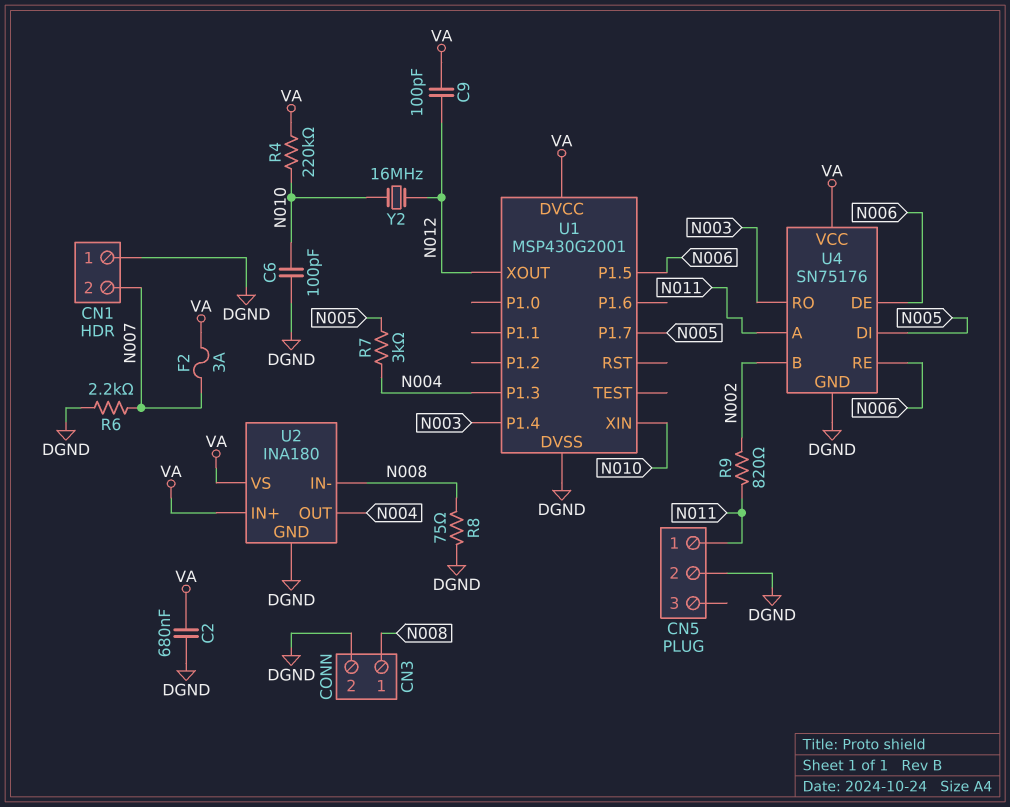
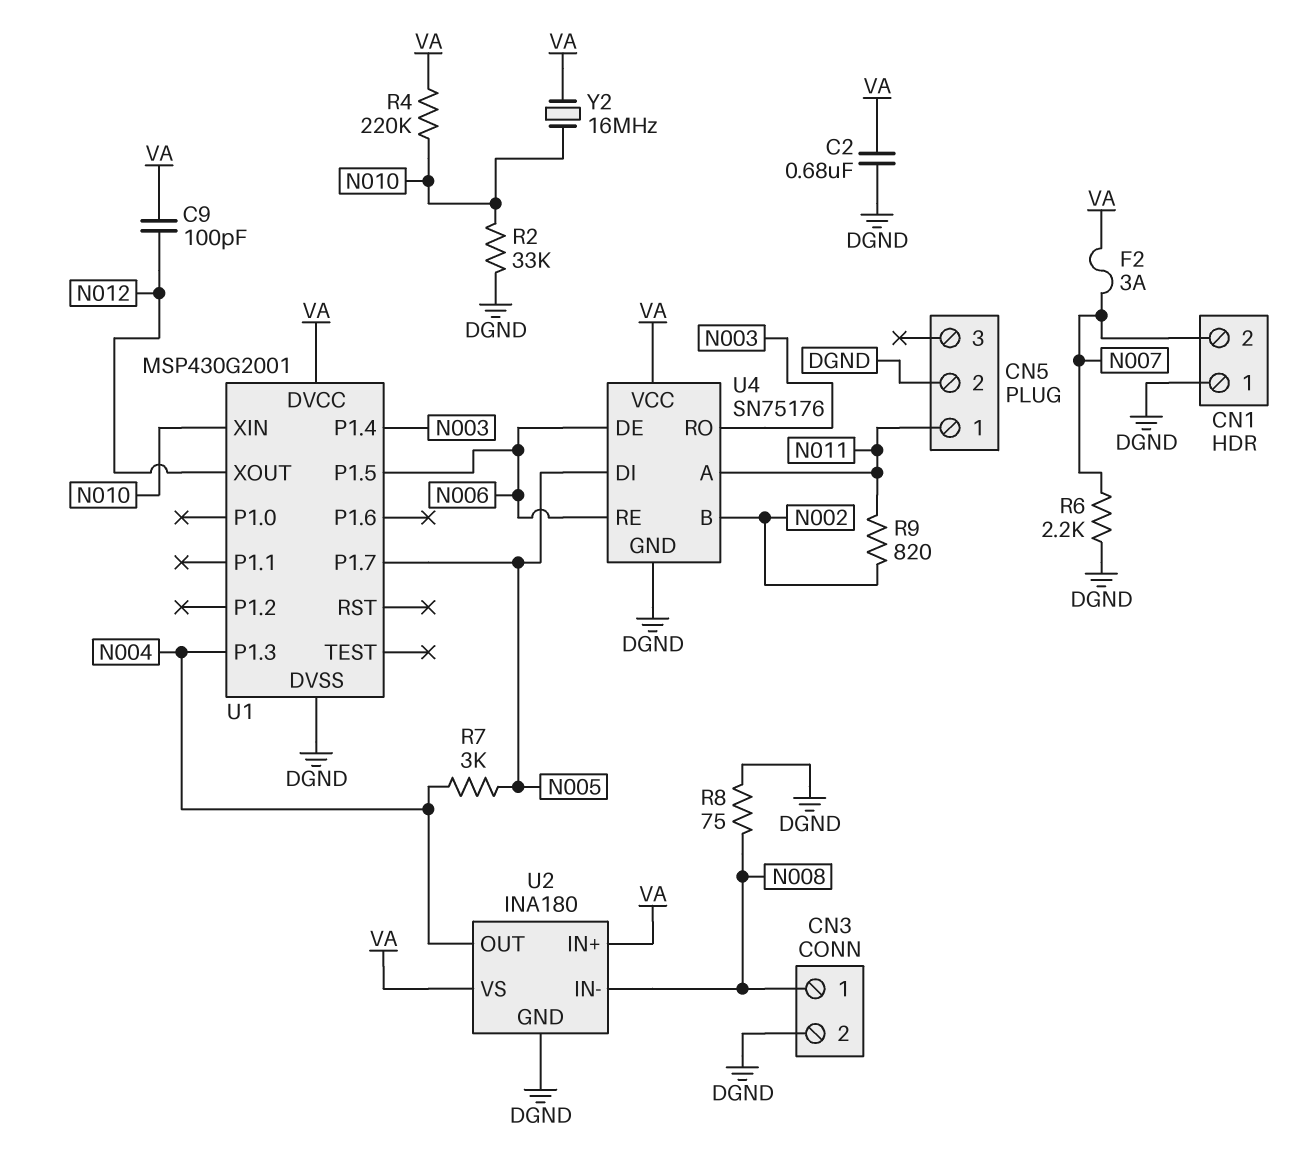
C6: 100pF (DGND, N010) -> none
R2: none -> 33k (DGND, N010)
Y2: 16MHz (N010, N012) -> 16MHz (N010, VA)

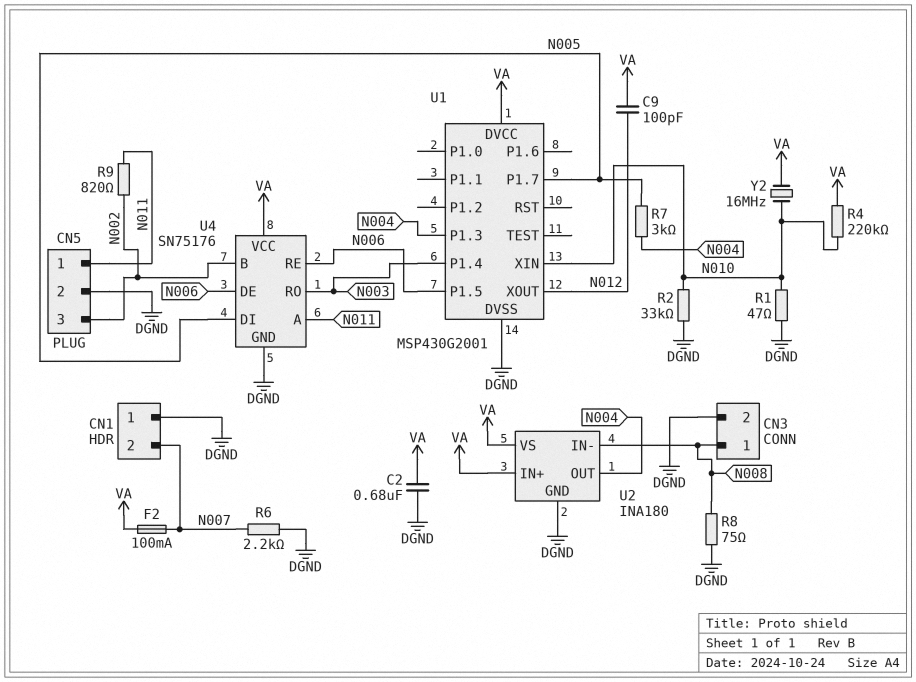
CN5 pin 3: none -> N002
F2: 3A (N007, VA) -> 100mA (N007, VA)
R1: none -> 47 (DGND, N010)

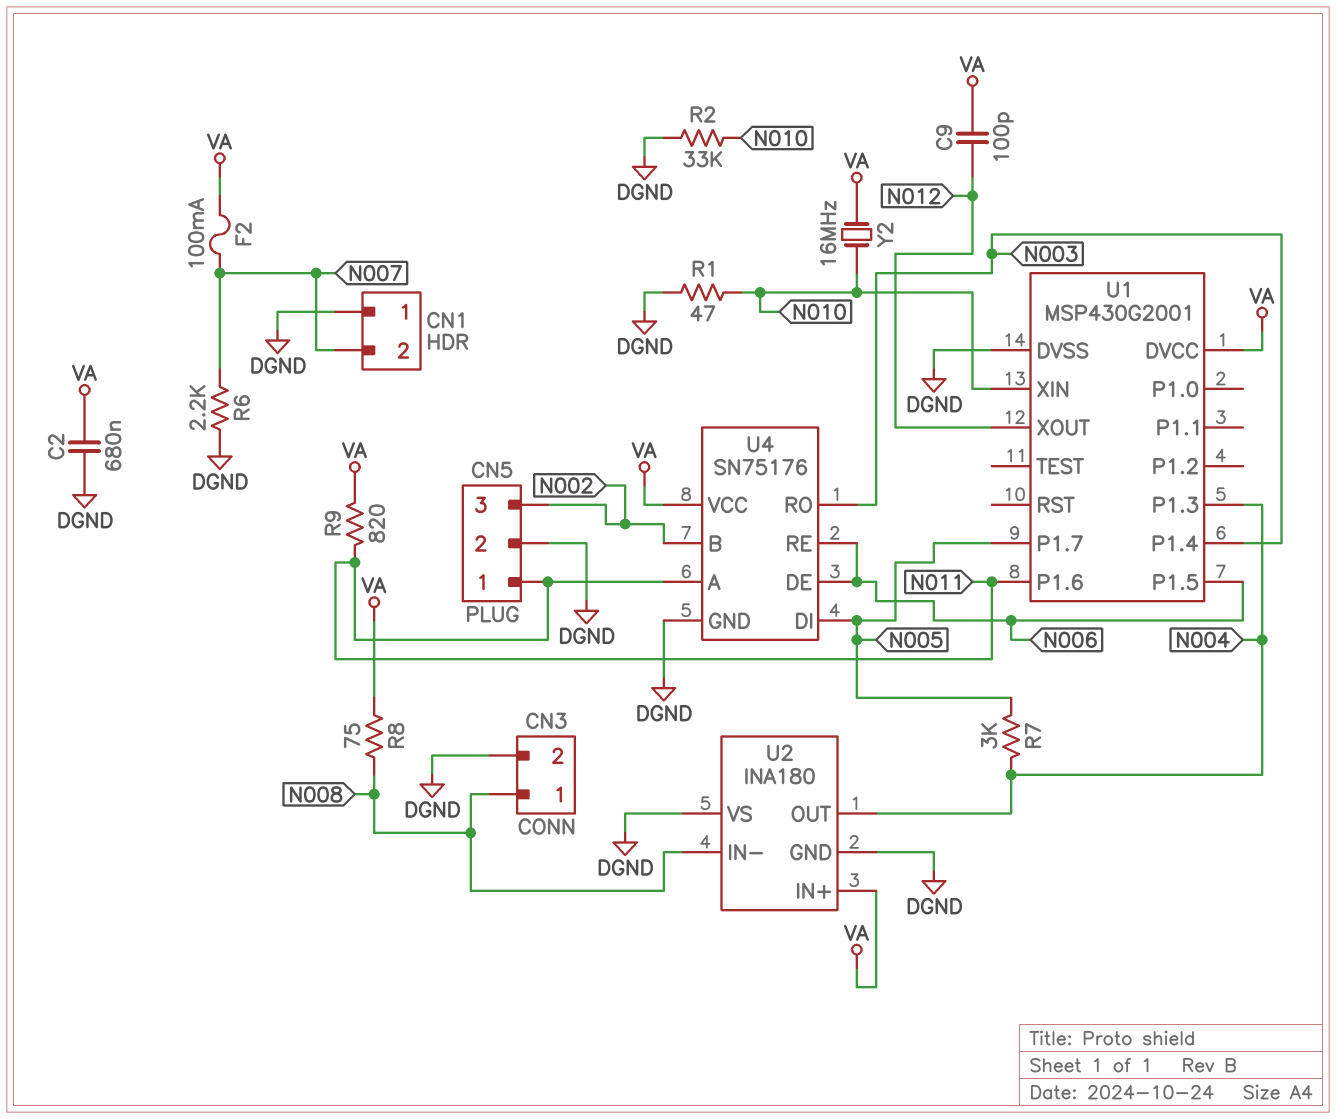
R4: 220k (N010, VA) -> none
R8: 75 (DGND, N008) -> 75 (N008, VA)
R9: 820 (N002, N011) -> 820 (N011, VA)
U1 pin P1.6: none -> N011
U2 pin VS: VA -> DGND

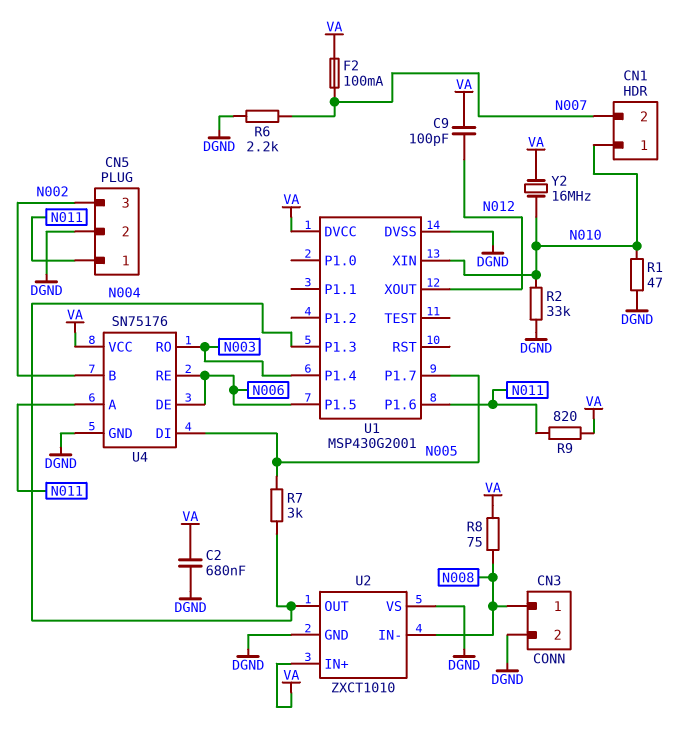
CN1 pin 1: DGND -> N010
U2: INA180 -> ZXCT1010

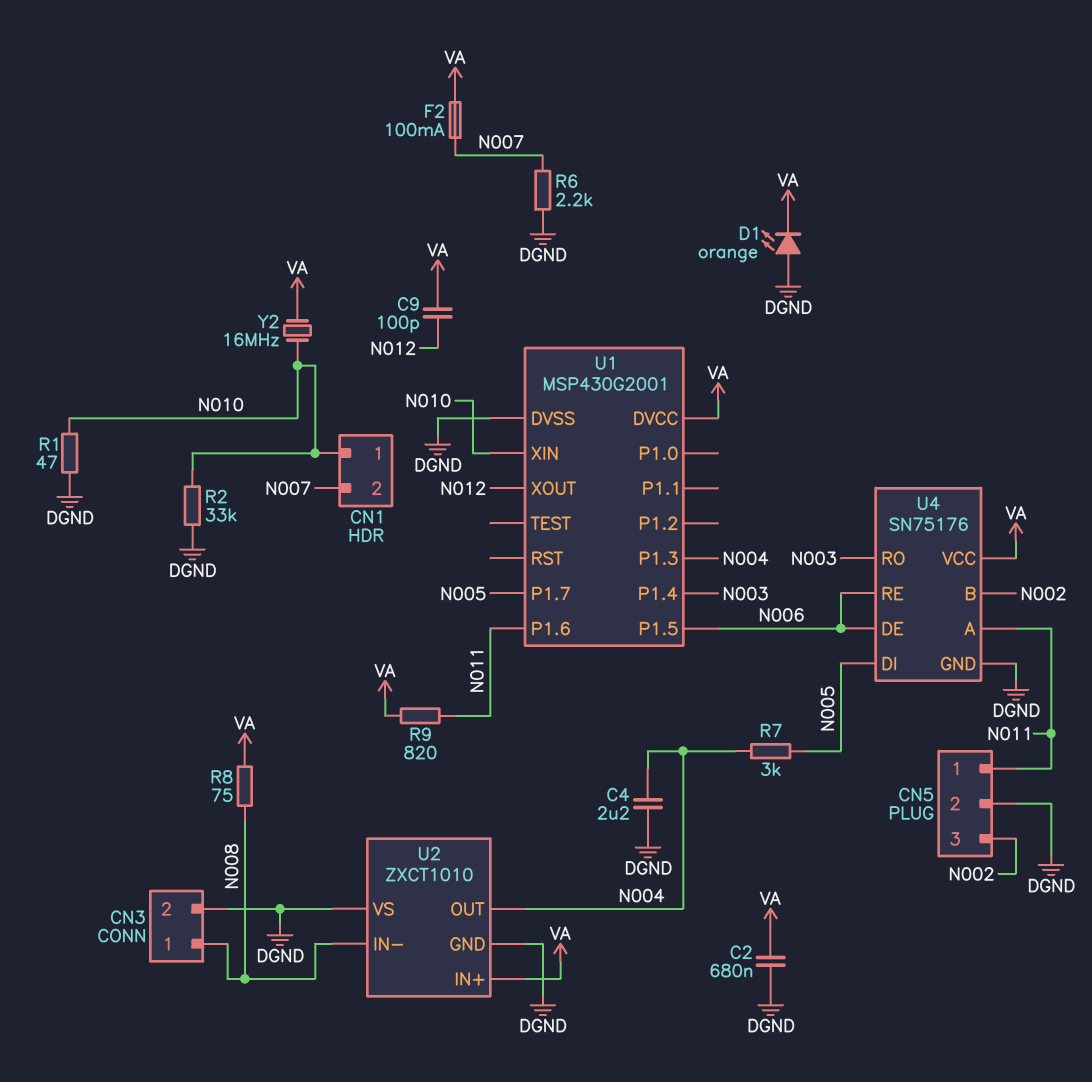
C4: none -> 2.2uF (DGND, N004)
D1: none -> LED orange (A DGND, K VA)

